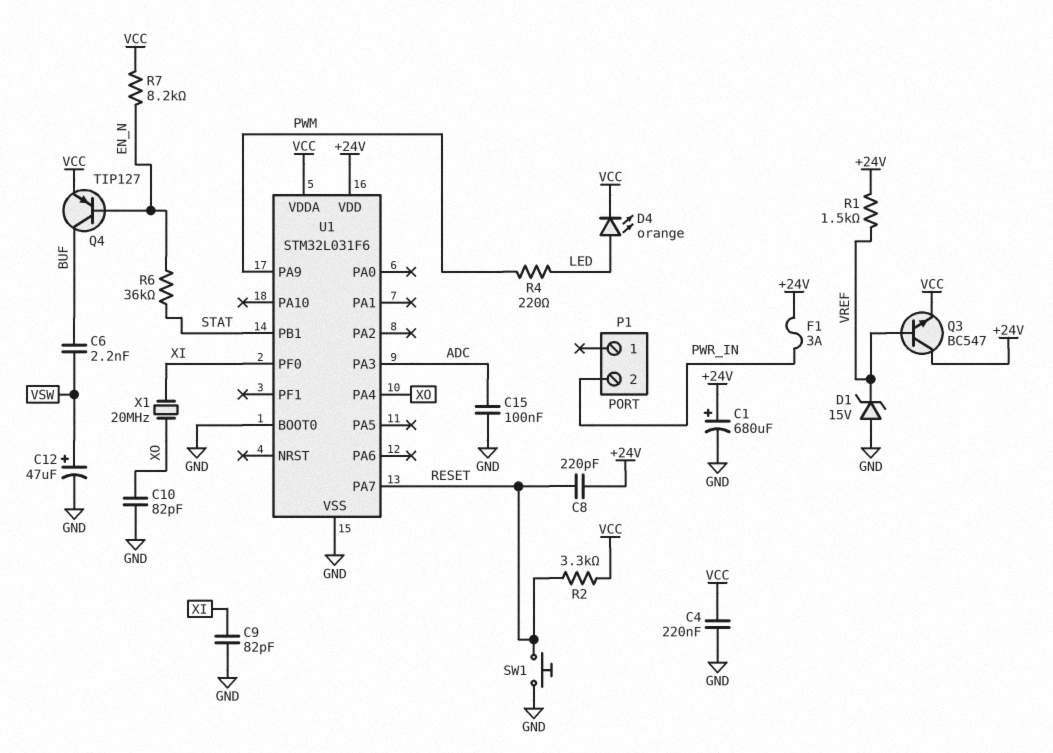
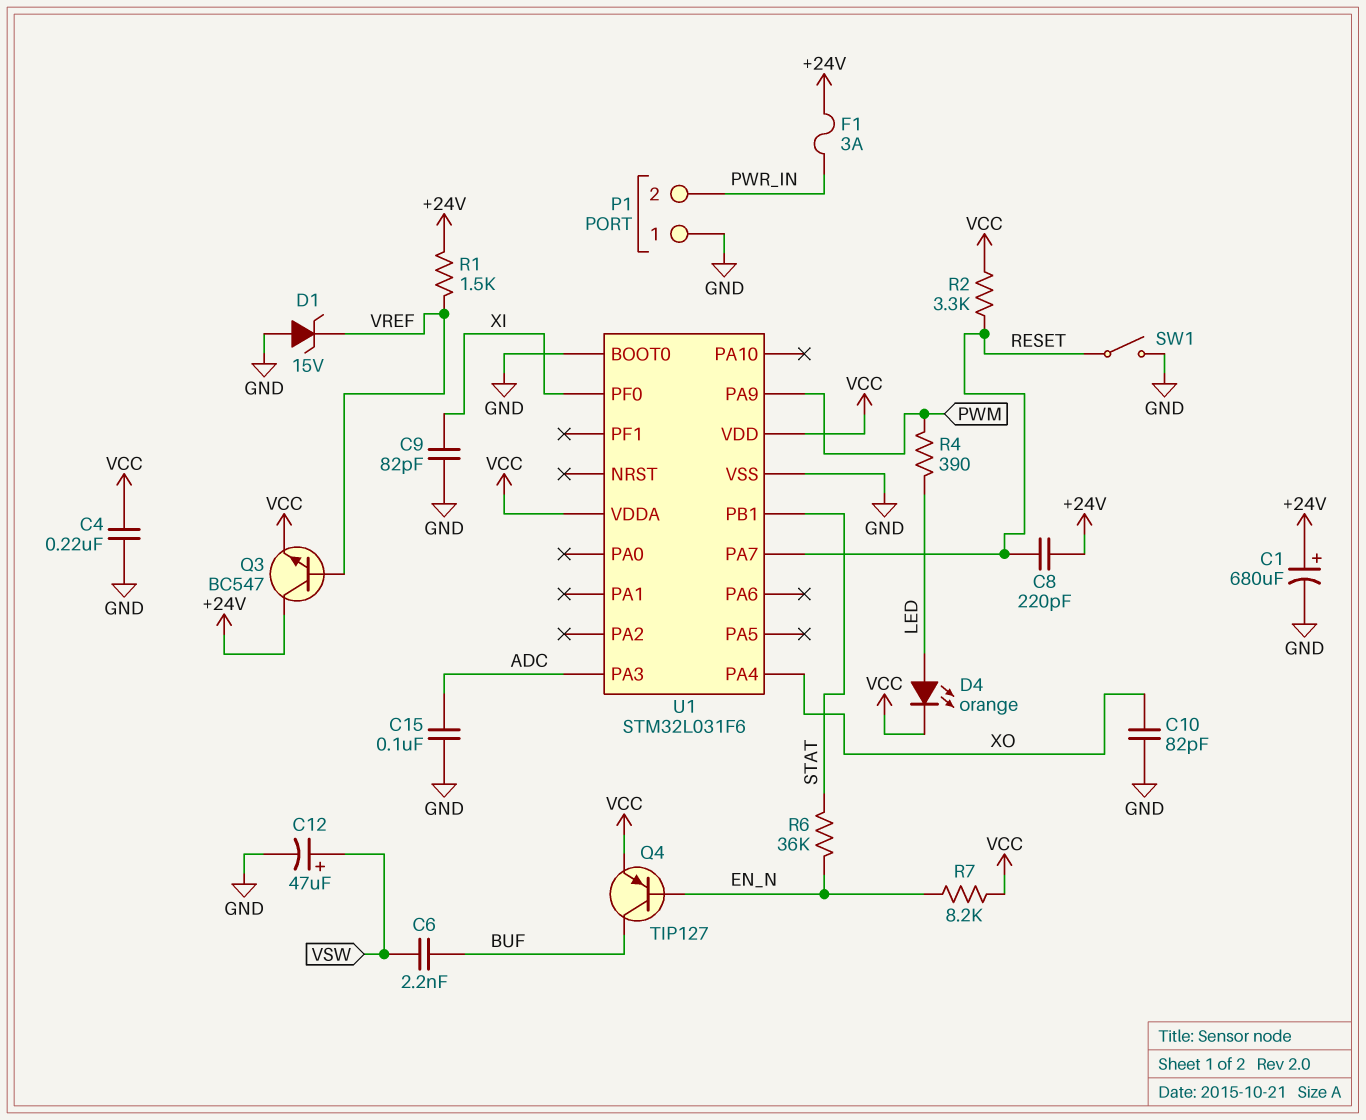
P1 pin 1: none -> GND
R4: 220 (LED, PWM) -> 390 (LED, PWM)
SW1: button (GND, RESET) -> switch (GND, RESET)
U1 pin VDD: +24V -> VCC
X1: 20MHz (XI, XO) -> none

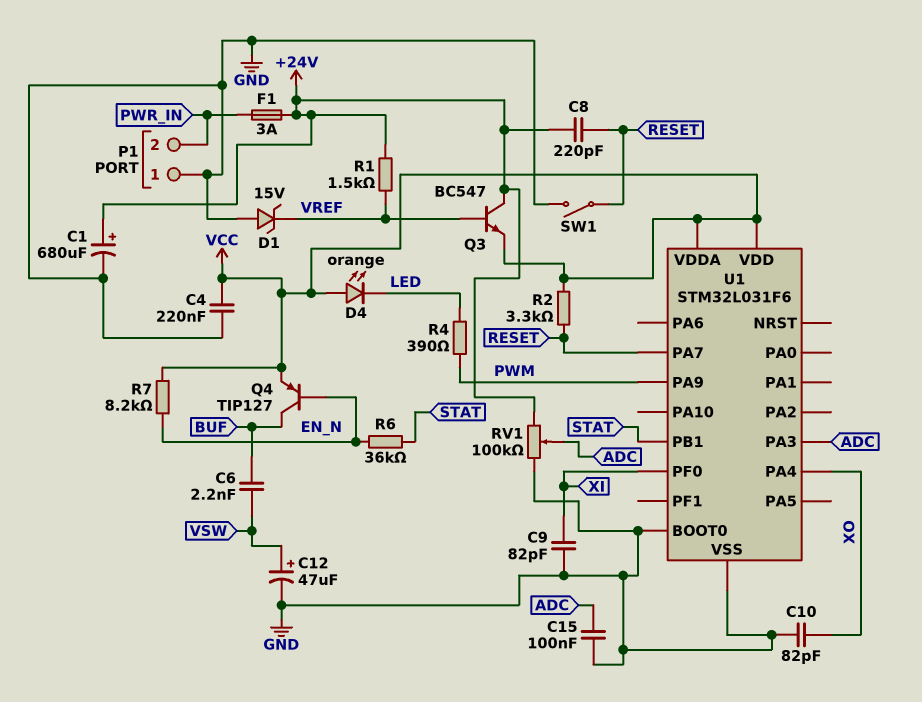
D4: LED orange (A LED, K VCC) -> LED orange (A VCC, K LED)
RV1: none -> 100k (+24V, GND, wiper ADC)

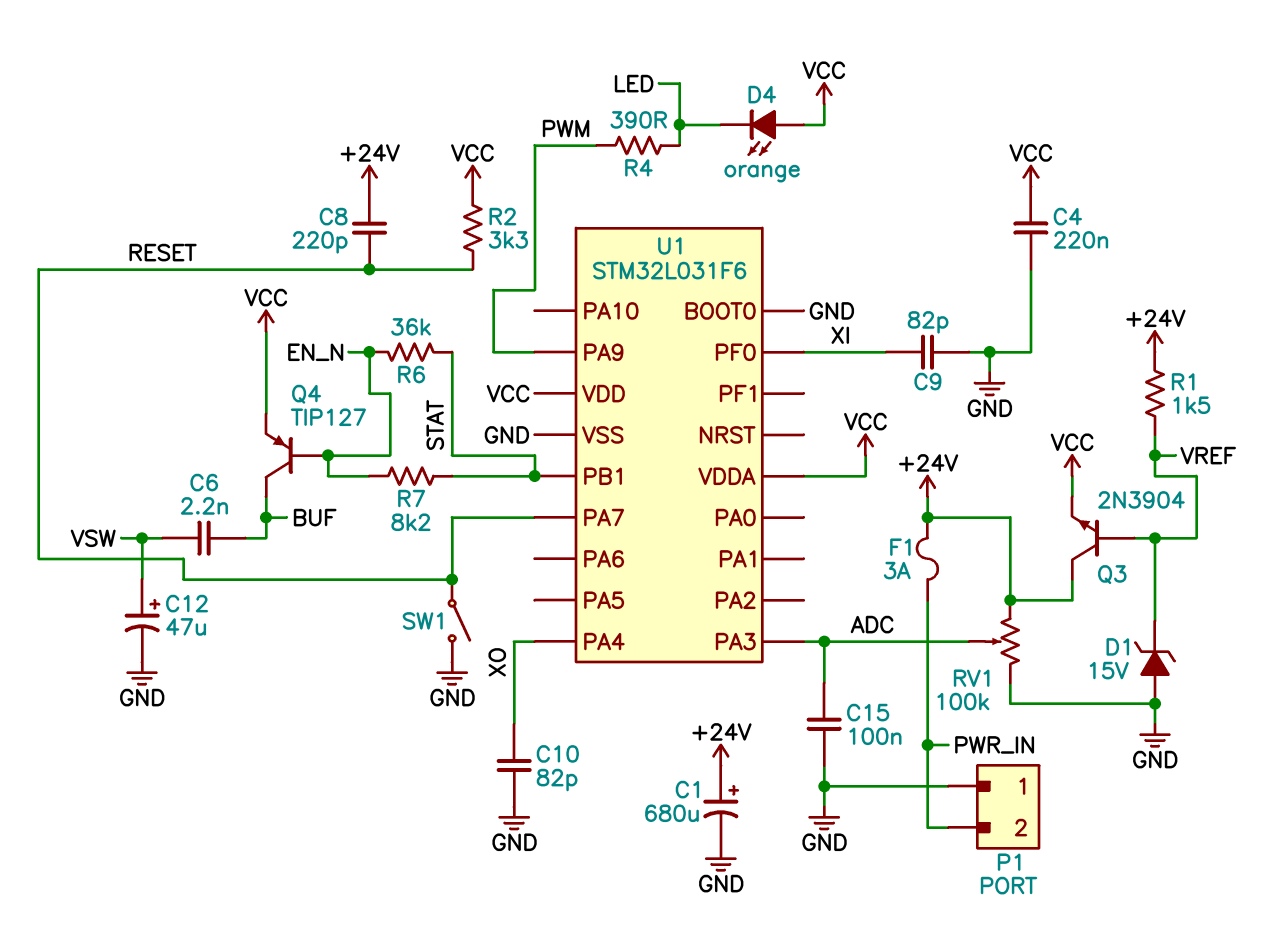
Q3: NPN BC547 (B VREF, C +24V, E VCC) -> NPN 2N3904 (B VREF, C +24V, E VCC)
R7: 8.2k (EN_N, VCC) -> 8.2k (EN_N, STAT)

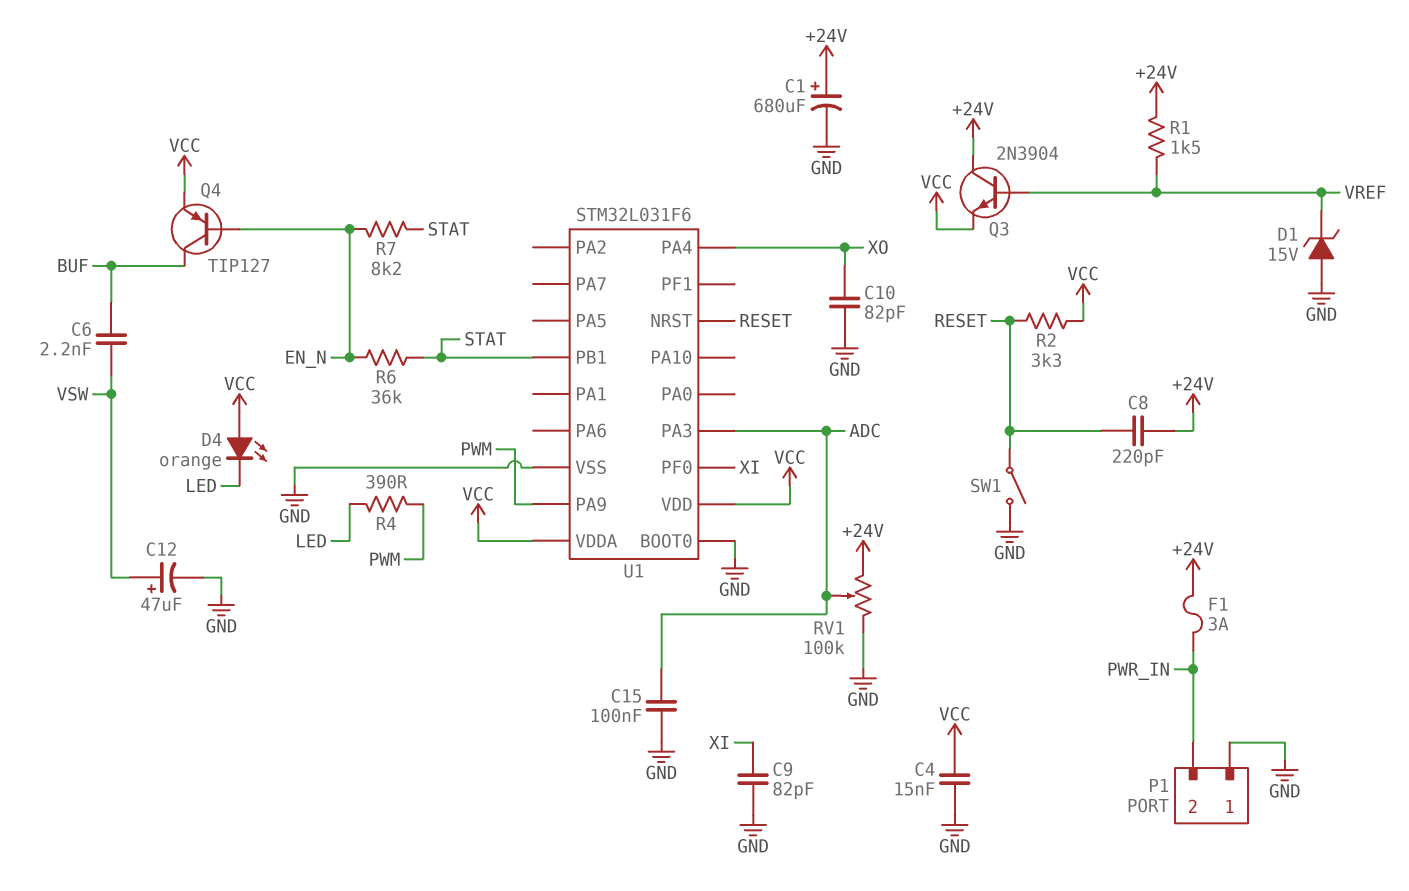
C4: 220nF (GND, VCC) -> 15nF (GND, VCC)
U1 pin NRST: none -> RESET
U1 pin PA7: RESET -> none

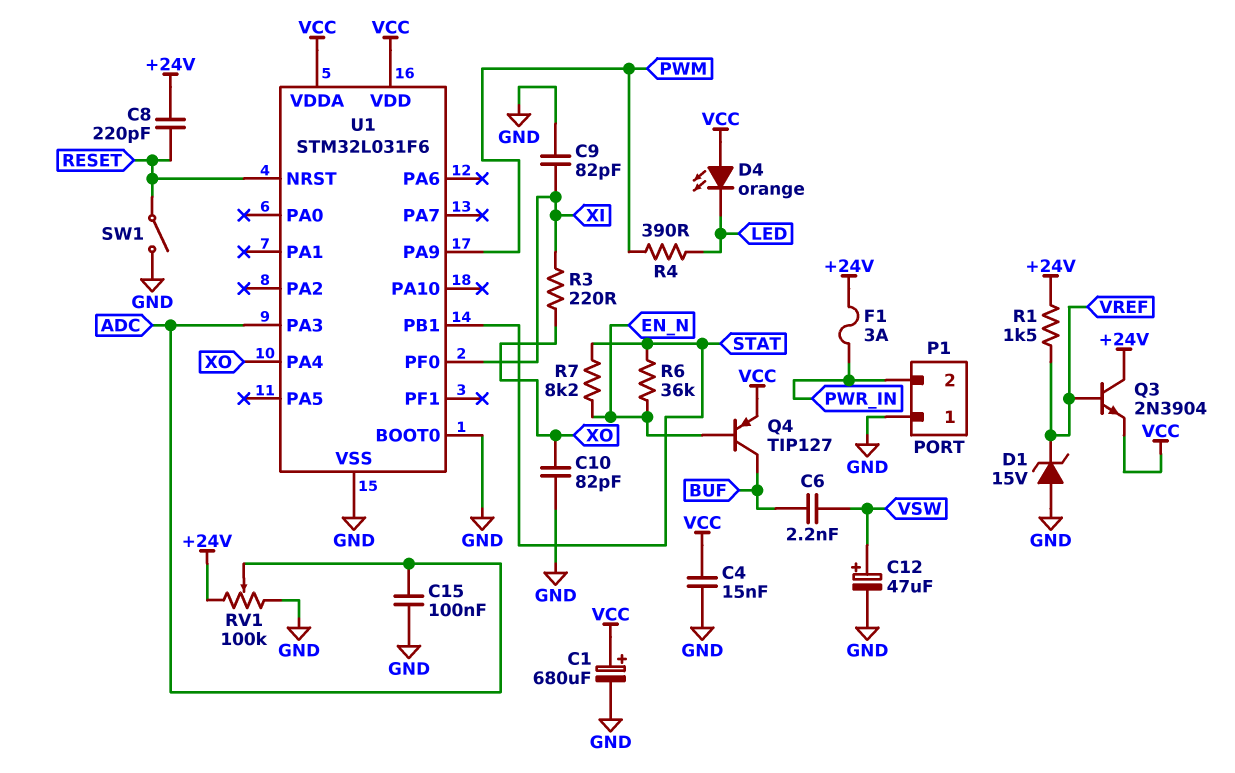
C1: 680uF (plus +24V, minus GND) -> 680uF (plus VCC, minus GND)
R2: 3.3k (RESET, VCC) -> none
R3: none -> 220 (XI, XO)

